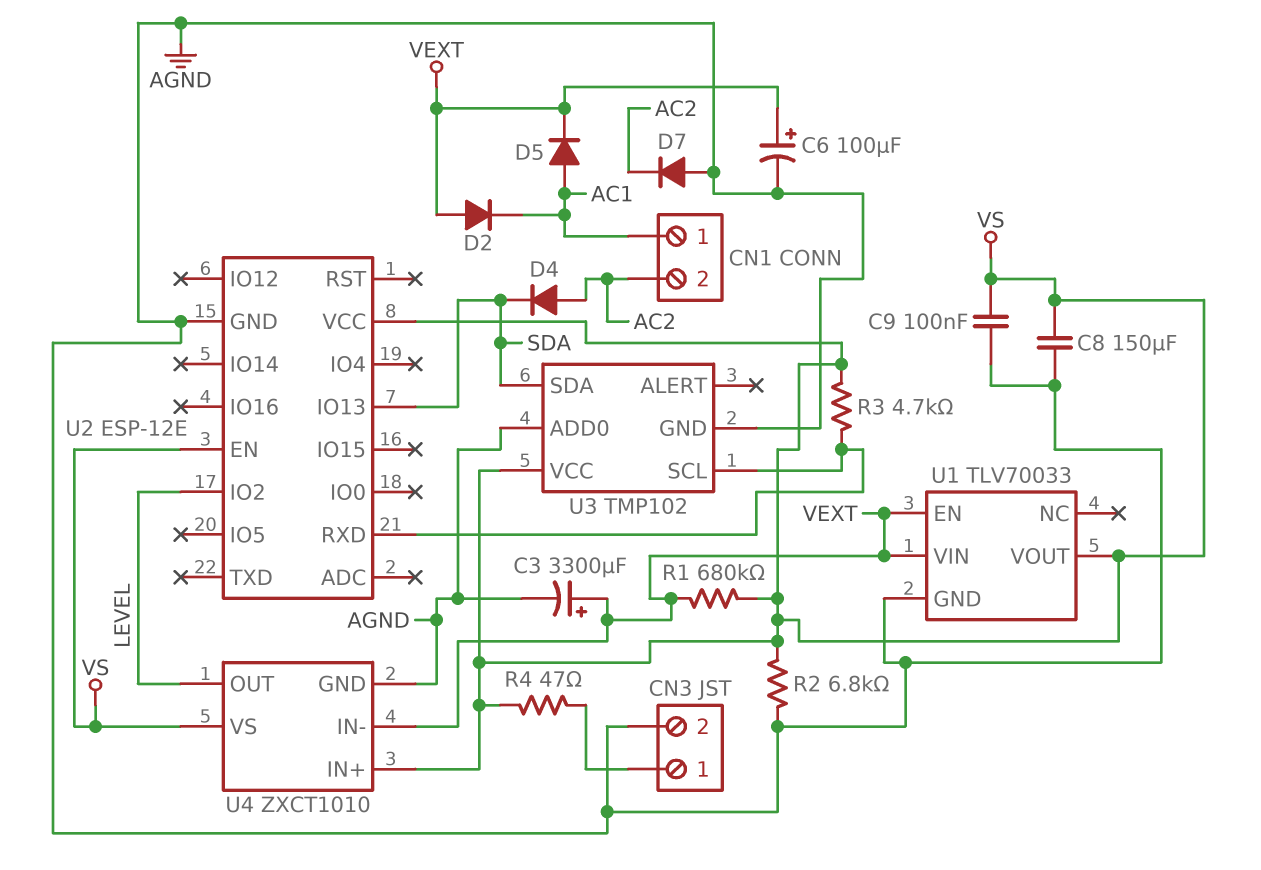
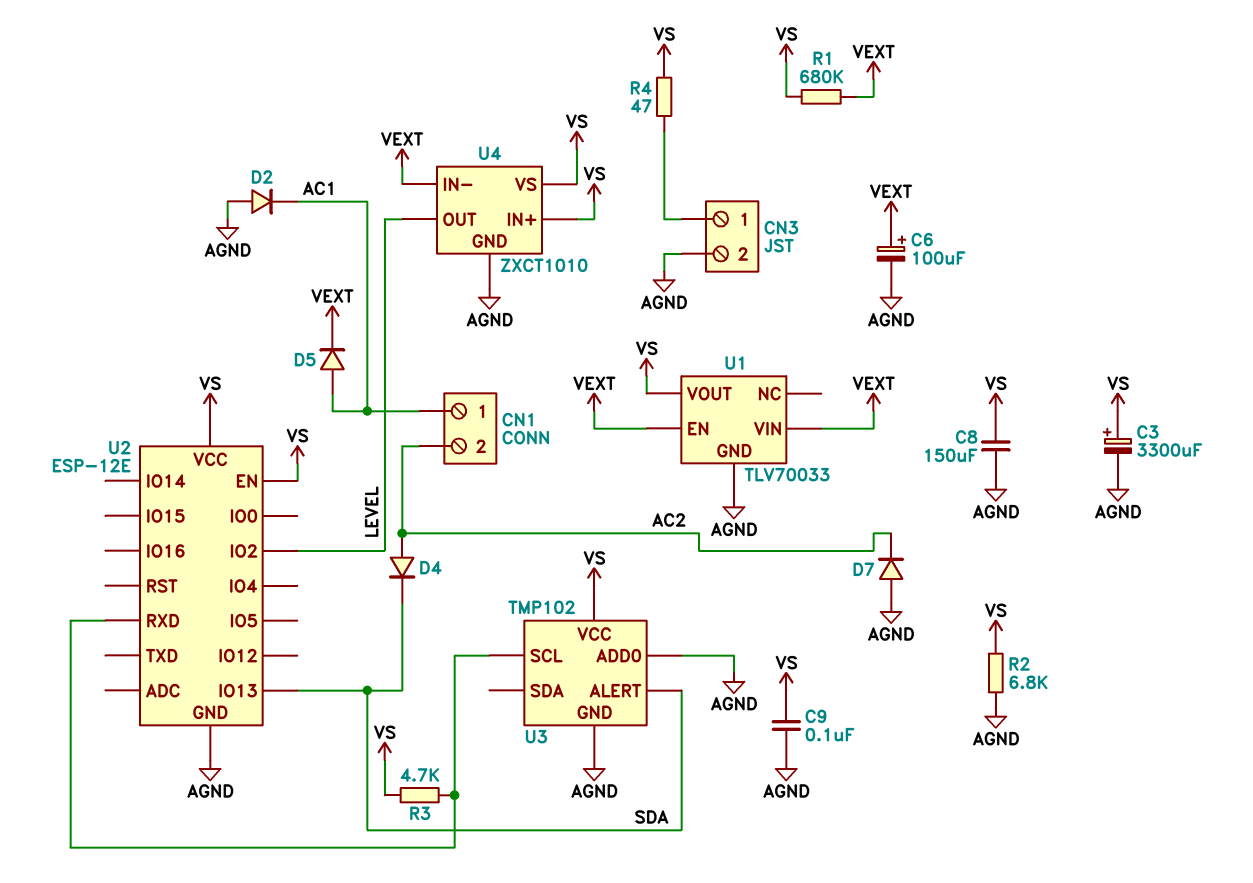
C3: 3300uF (plus VEXT, minus AGND) -> 3300uF (plus VS, minus AGND)
D2: diode (A VEXT, K AC1) -> diode (A AGND, K AC1)
U3 pin ALERT: none -> SDA
U3 pin SDA: SDA -> none

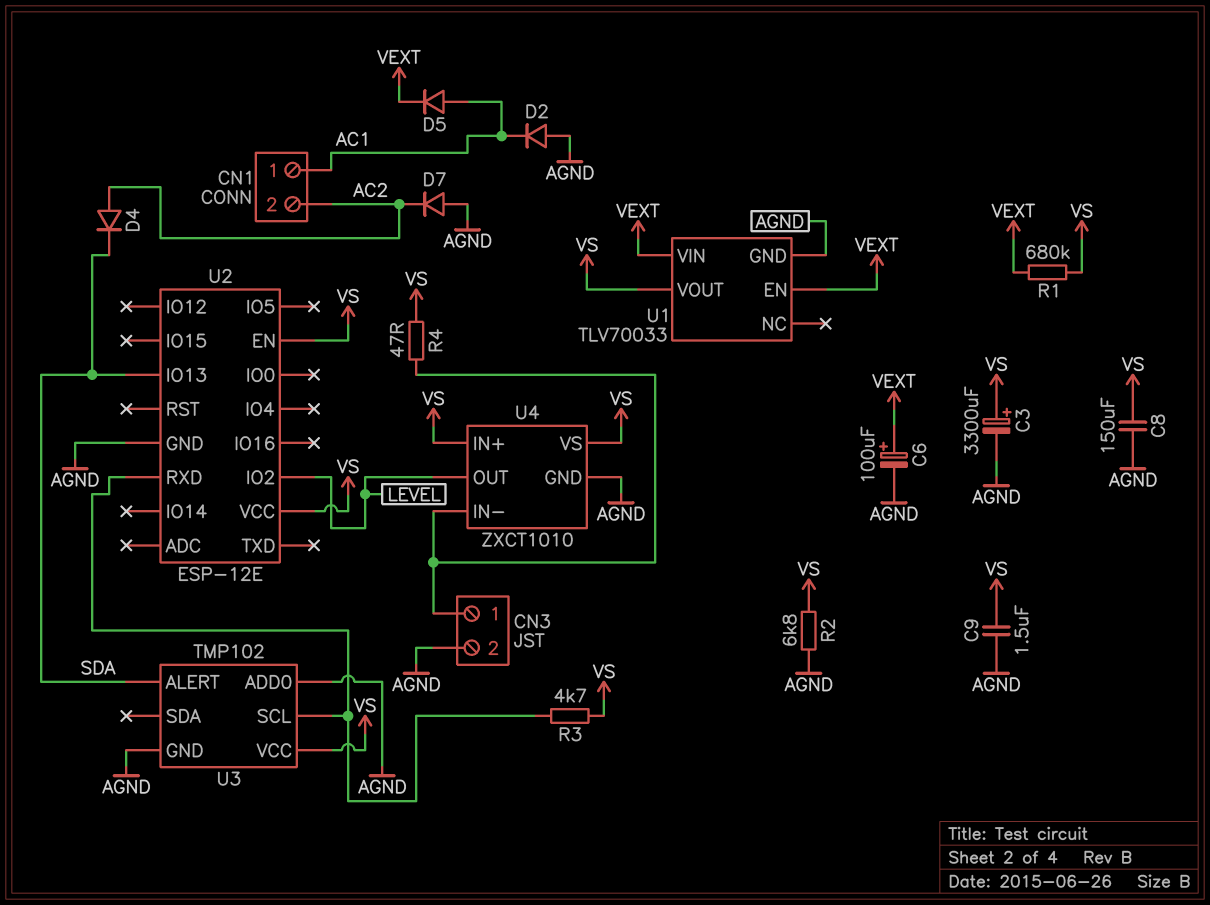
C9: 100nF (AGND, VS) -> 1.5uF (AGND, VS)
U4 pin IN-: VEXT -> CN3/1

